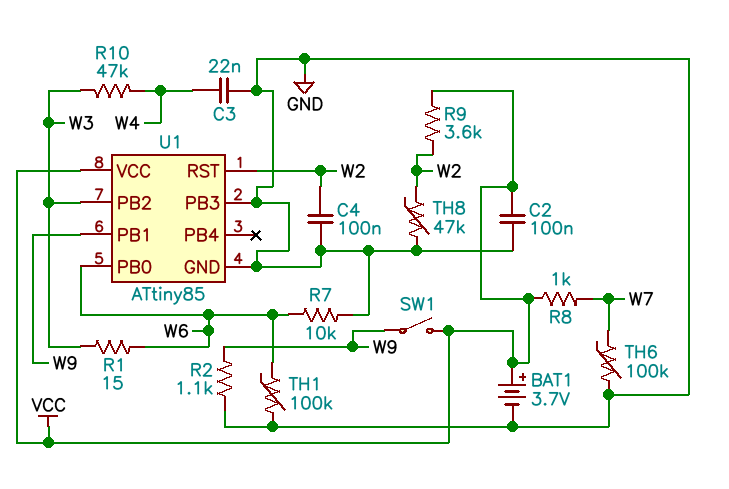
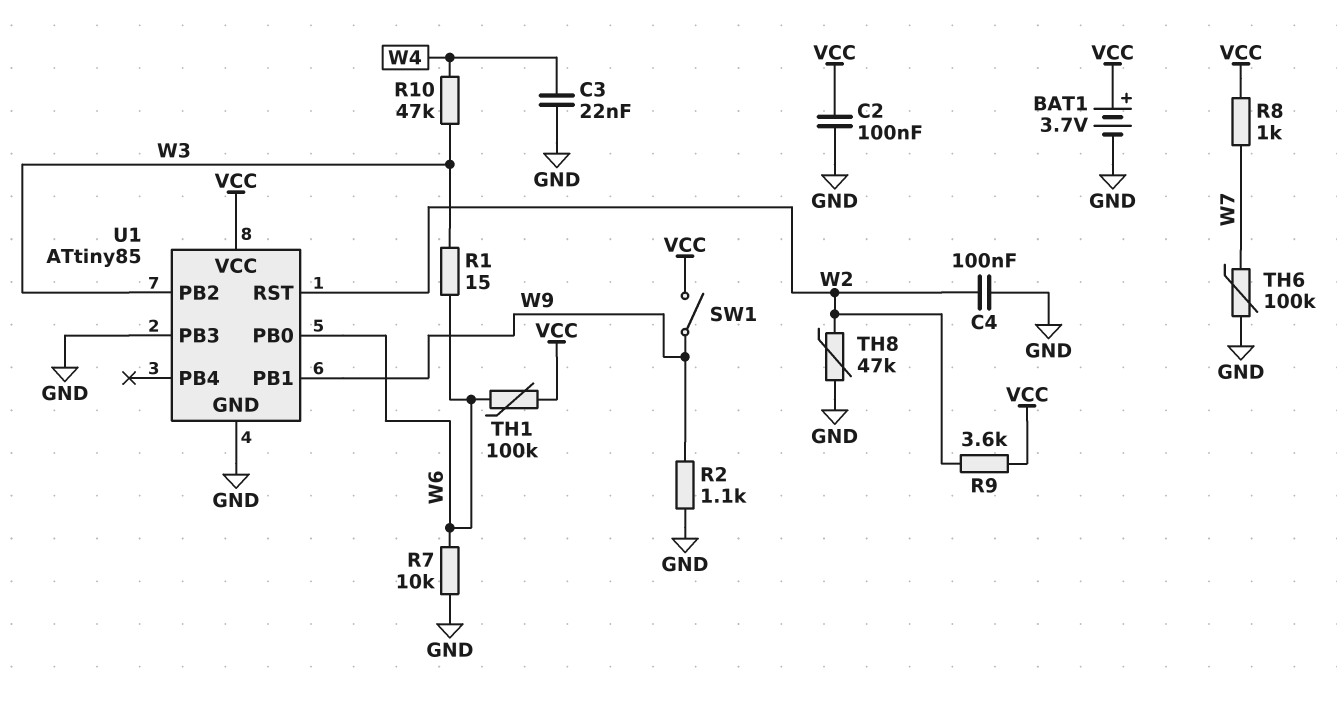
TH1: 100k (GND, W6) -> 100k (VCC, W6)

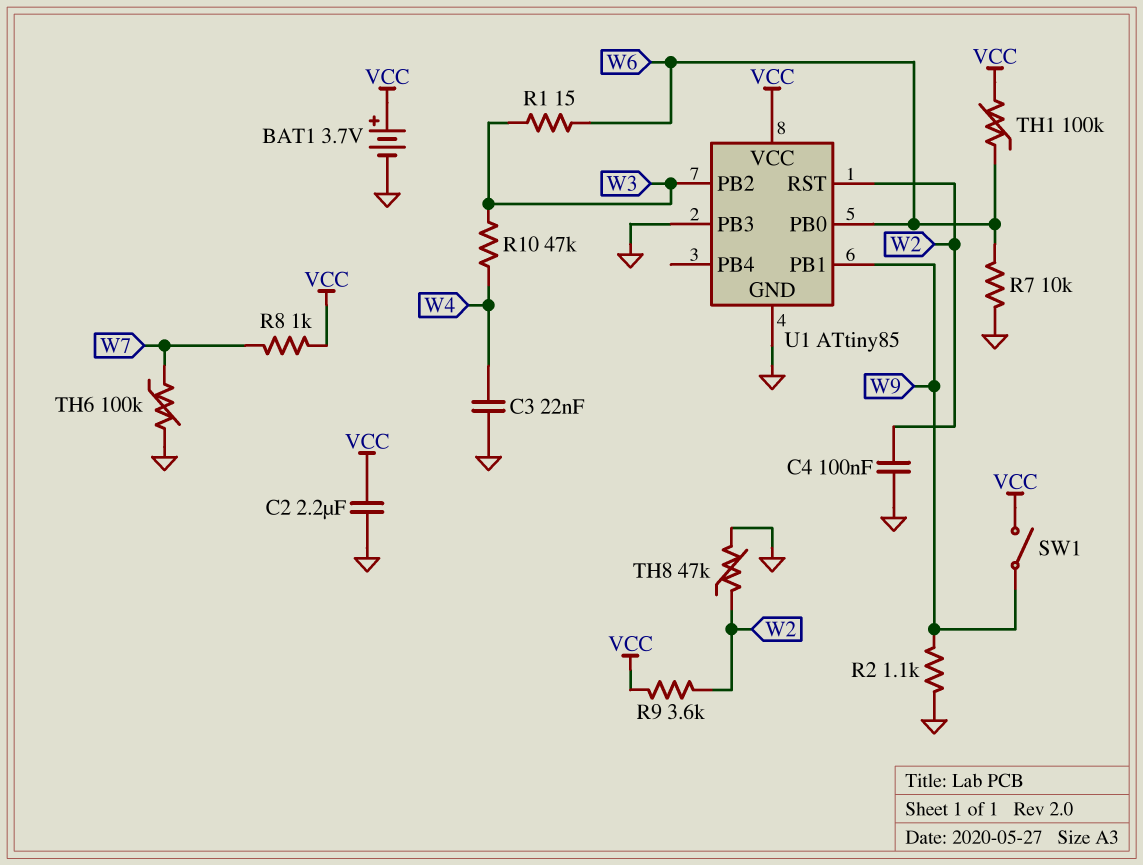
C2: 100nF (GND, VCC) -> 2.2uF (GND, VCC)

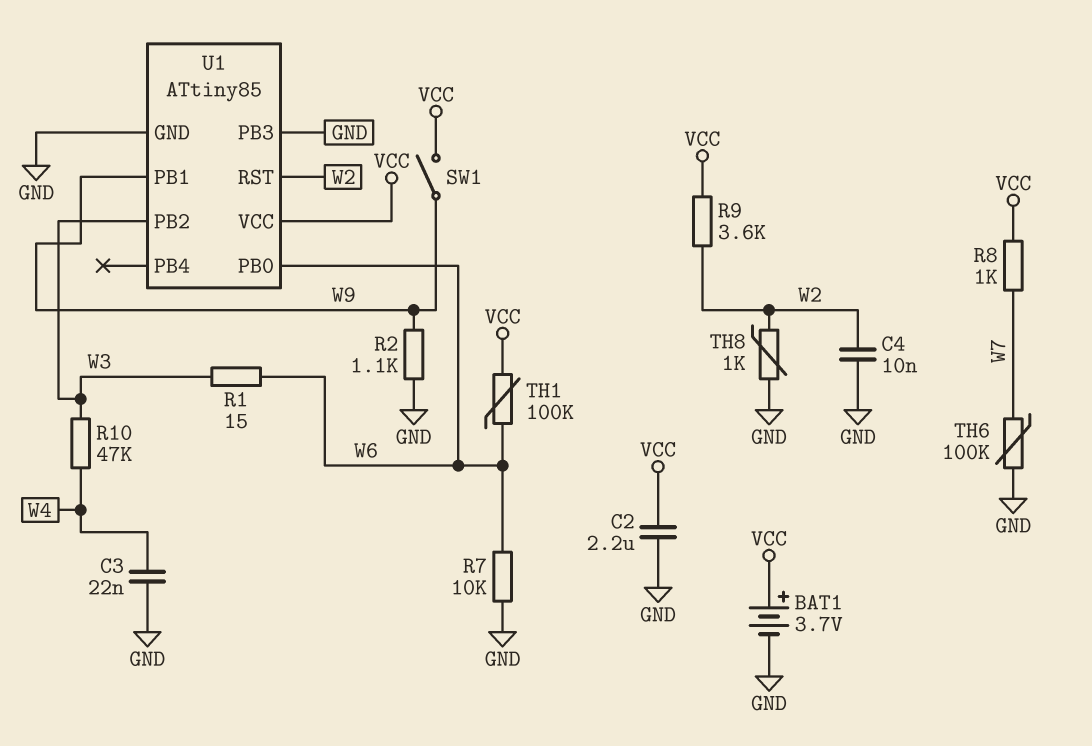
C4: 100nF (GND, W2) -> 10nF (GND, W2)
TH8: 47k (GND, W2) -> 1k (GND, W2)

